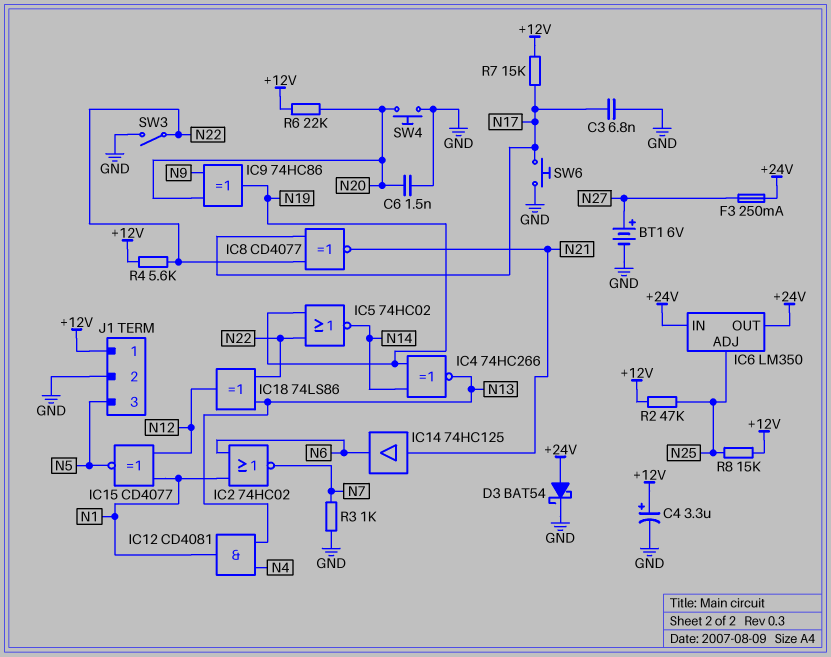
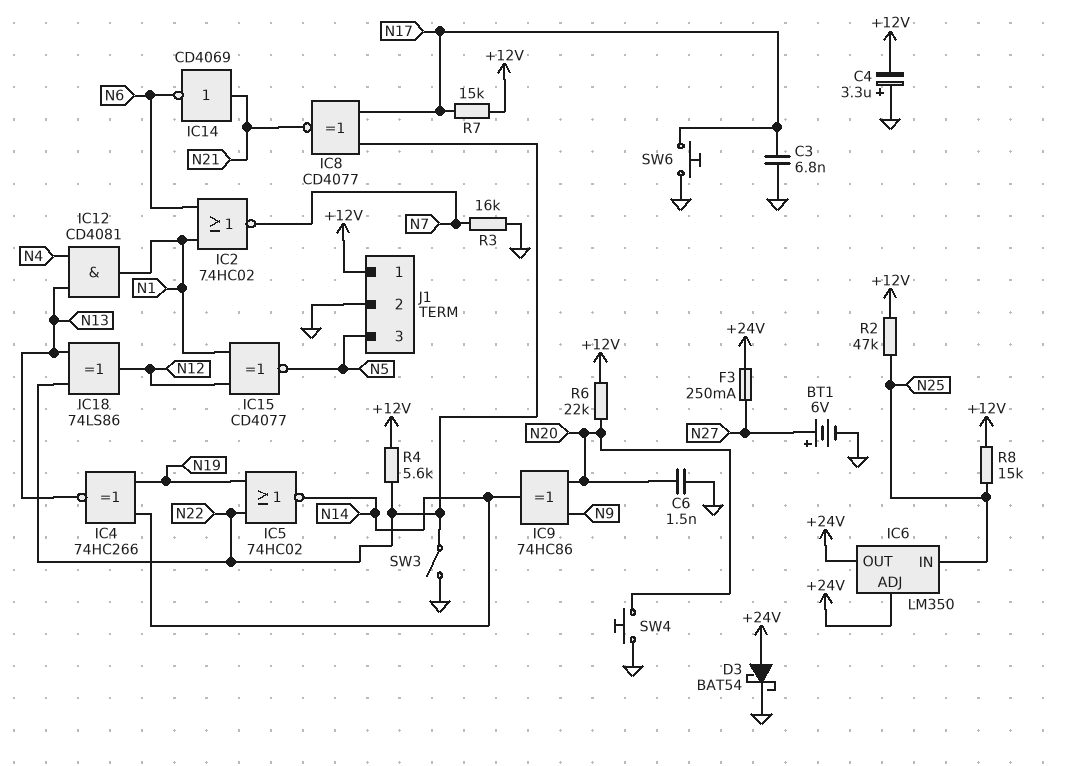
C4: 3.3uF (plus +12V, minus GND) -> 3.3uF (plus GND, minus +12V)
IC6 pin ADJ: N25 -> +24V
IC6 pin IN: +24V -> N25
IC9: XOR 74HC86 (in N9, in N20, out N19) -> XOR 74HC86 (in N9, in N20, out N14)
IC14: buffer 74HC125 (in N21, out N6) -> NOT CD4069 (in N21, out N6)
R3: 1k (GND, N7) -> 16k (GND, N7)

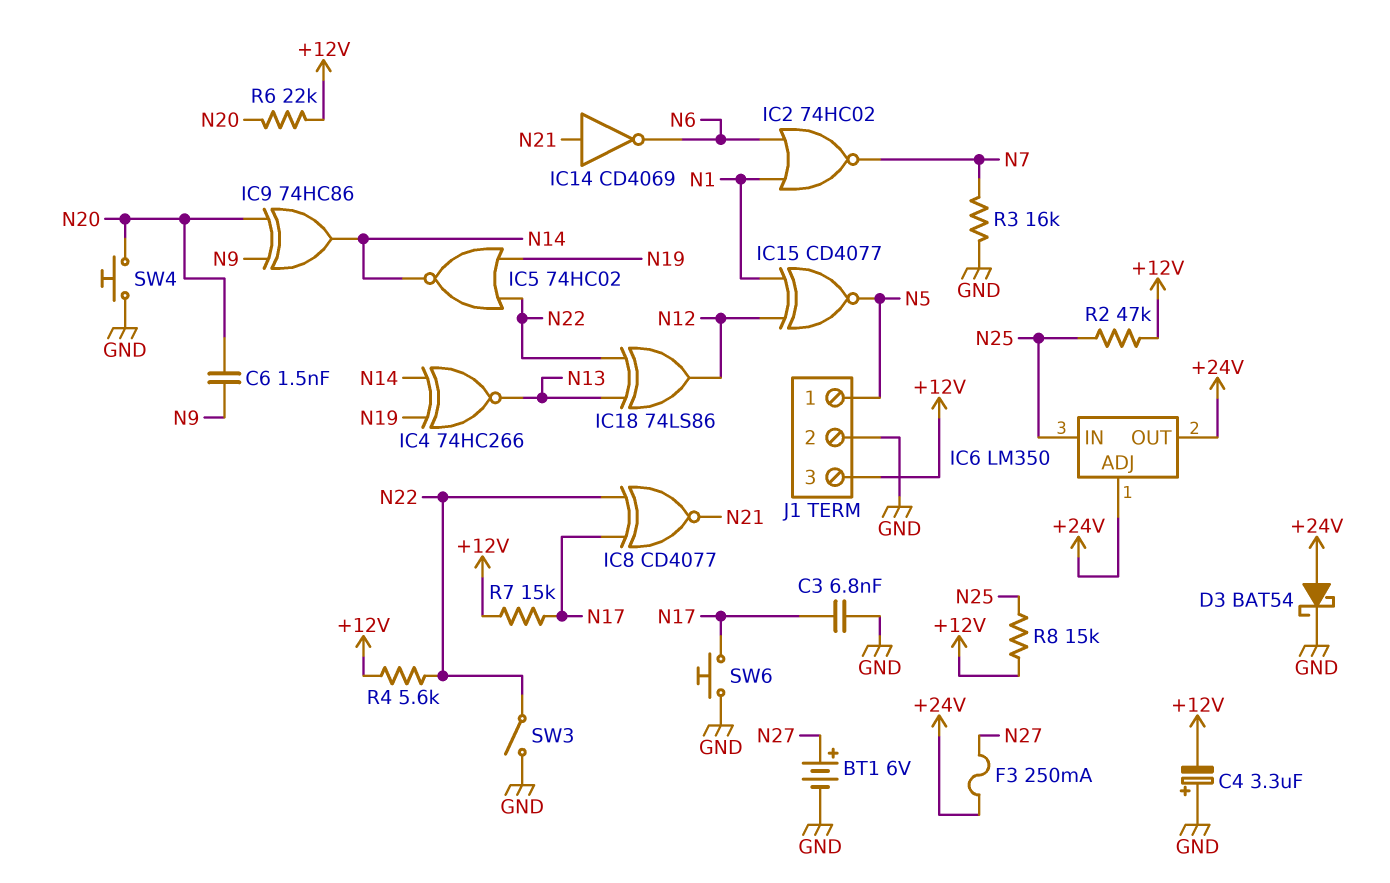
C6: 1.5nF (GND, N20) -> 1.5nF (N9, N20)
IC12: AND CD4081 (in N4, in N13, out N1) -> none
J1 pin 1: +12V -> N5
J1 pin 3: N5 -> +12V

